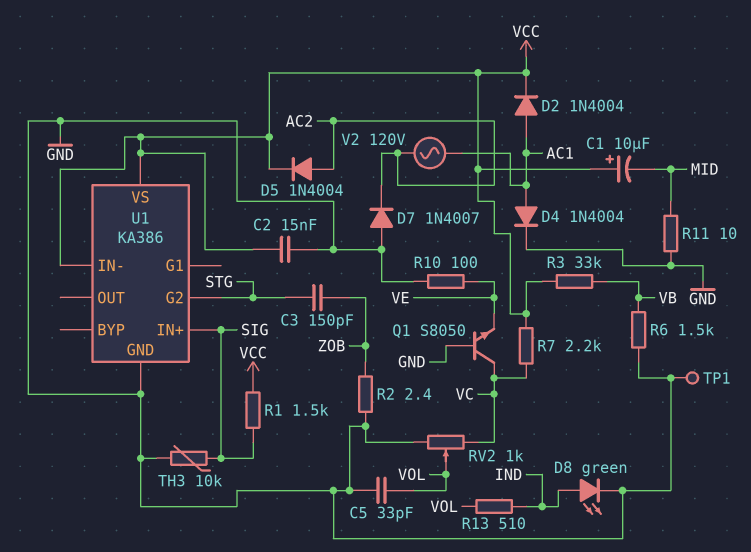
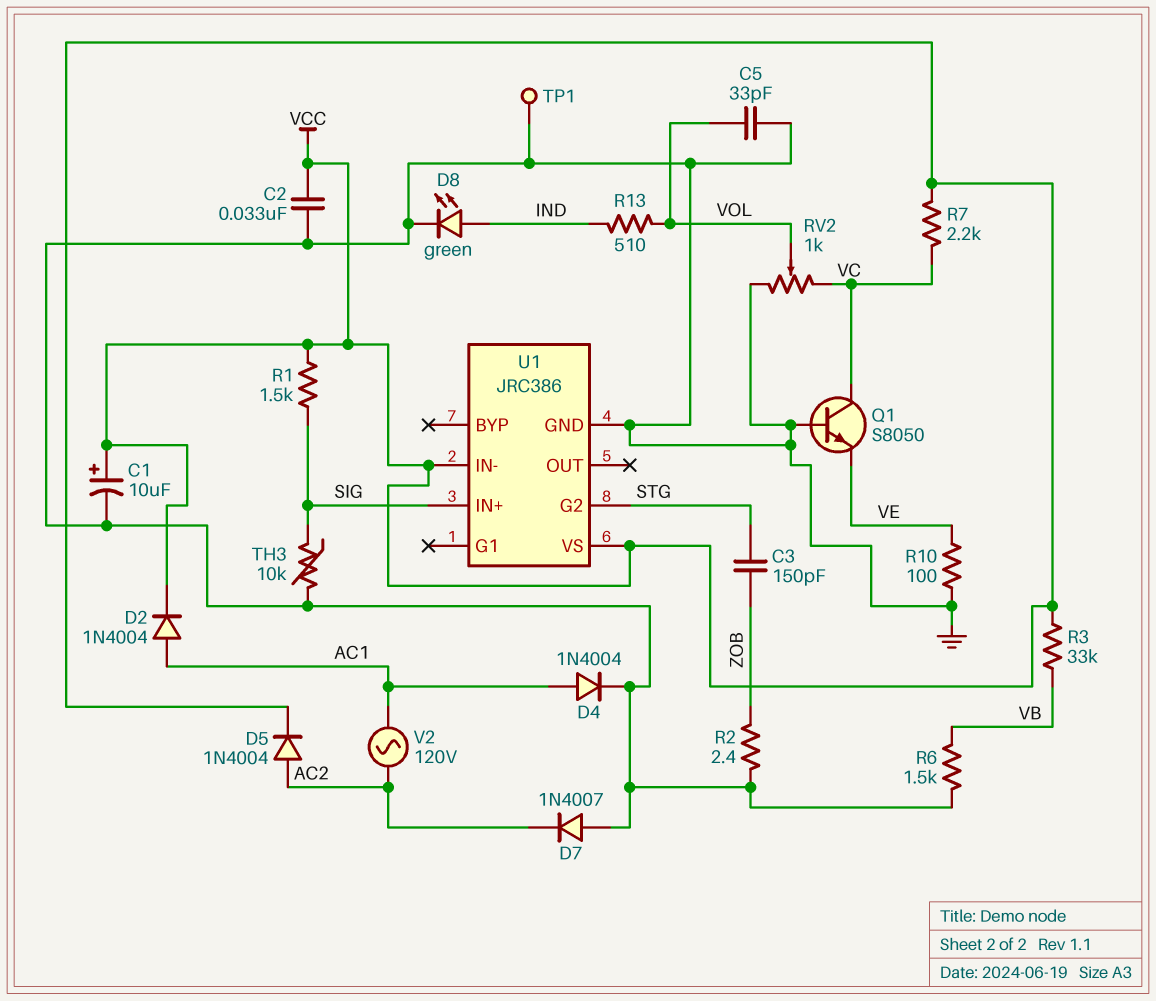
C1: 10uF (plus VCC, minus MID) -> 10uF (plus VCC, minus GND)
C2: 15nF (GND, VCC) -> 33nF (GND, VCC)
R11: 10 (GND, MID) -> none
U1: KA386 -> JRC386

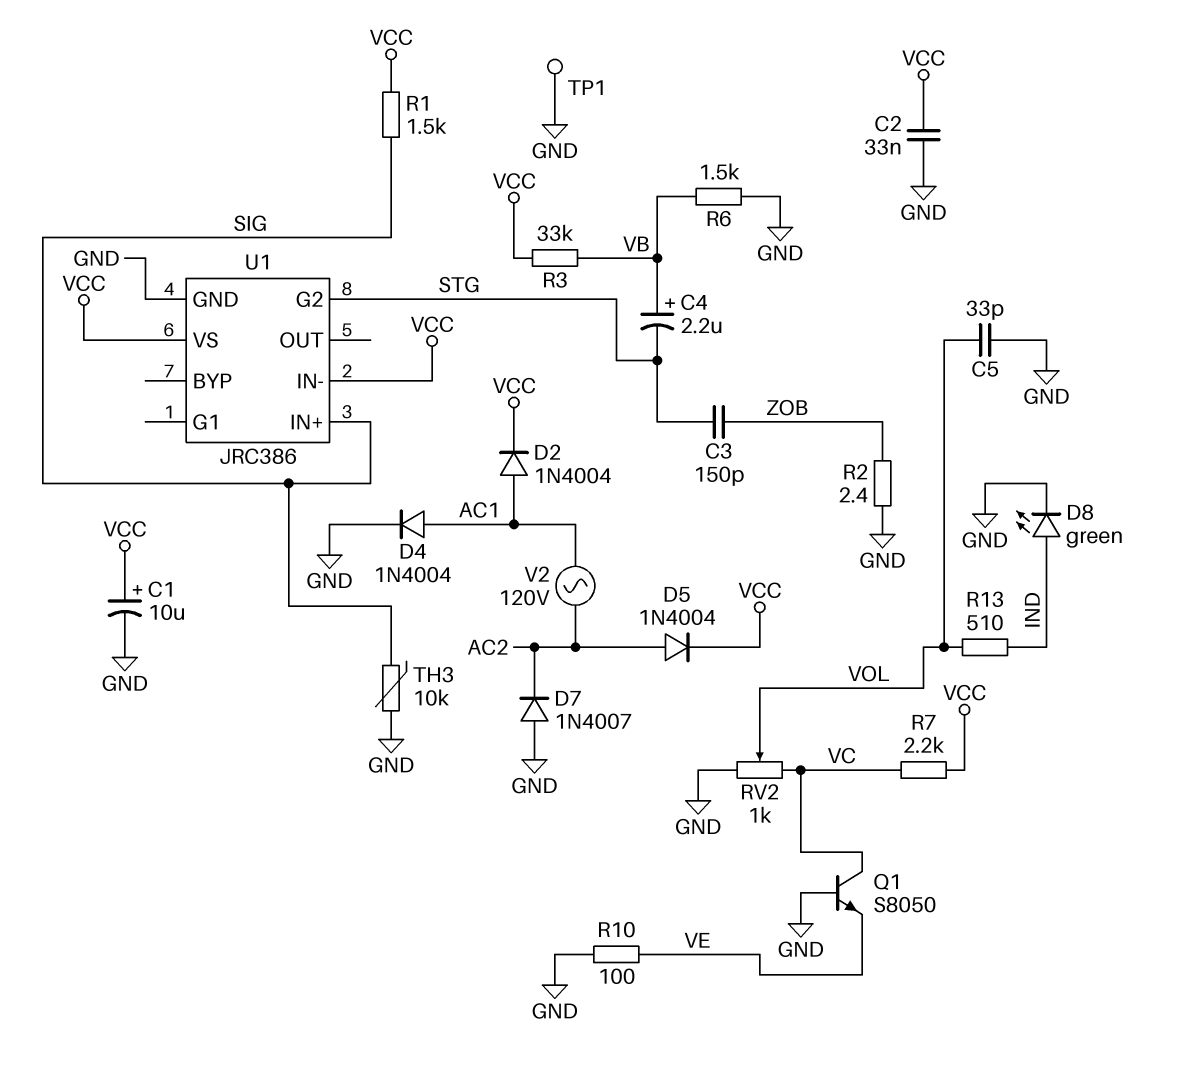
C4: none -> 2.2uF (plus VB, minus STG)

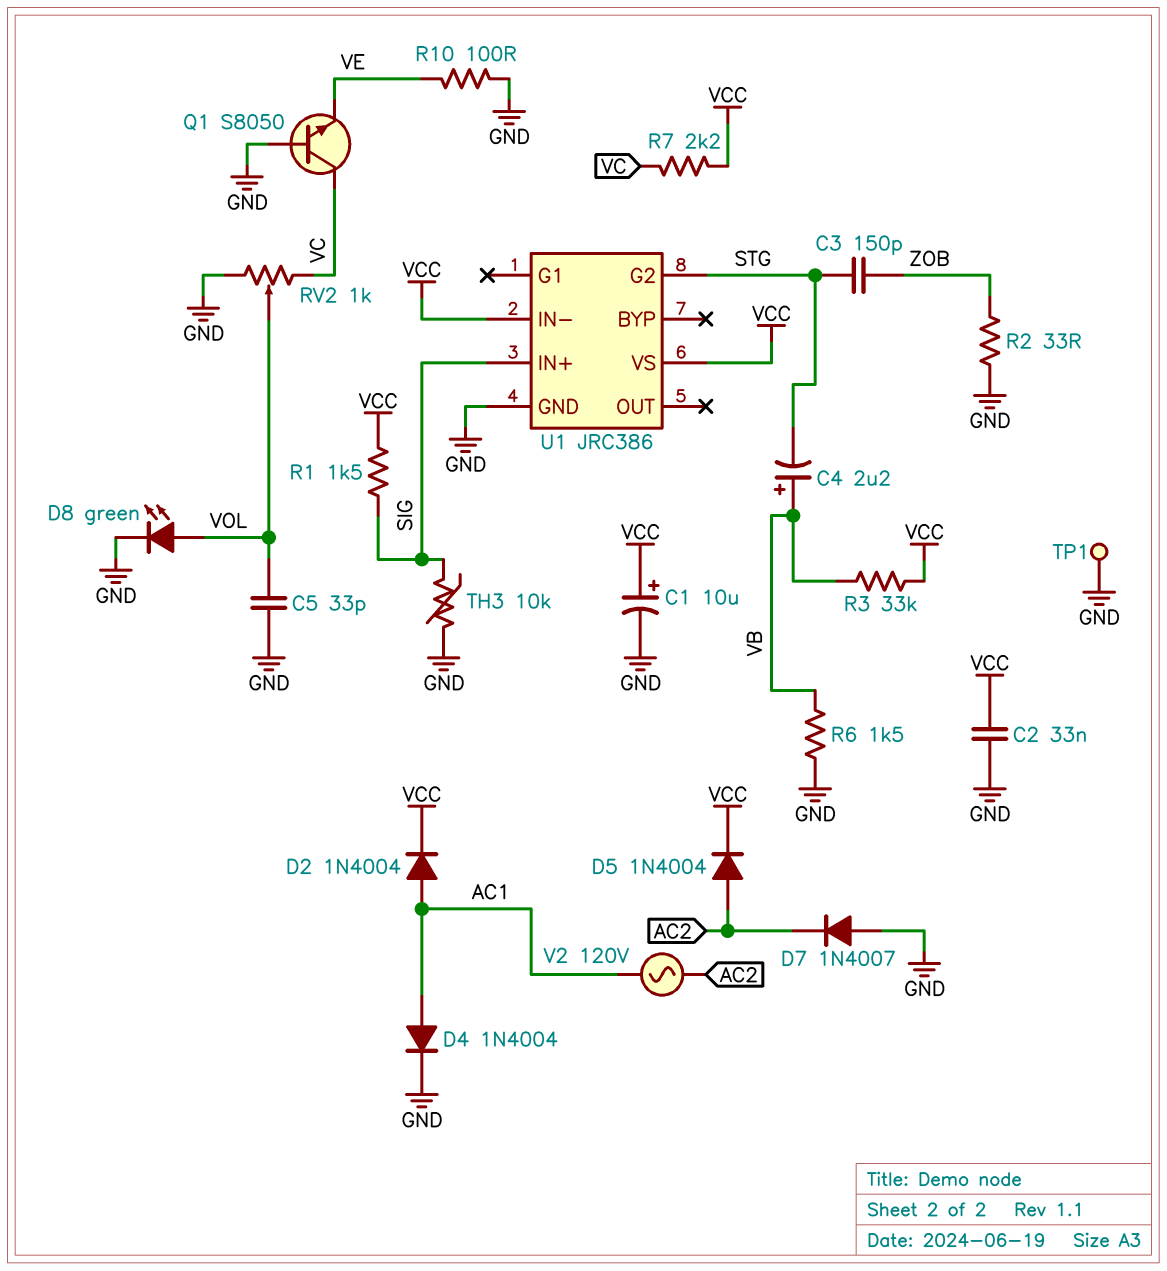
D8: LED green (A IND, K GND) -> LED green (A VOL, K GND)
R2: 2.4 (GND, ZOB) -> 33 (GND, ZOB)
R13: 510 (IND, VOL) -> none

